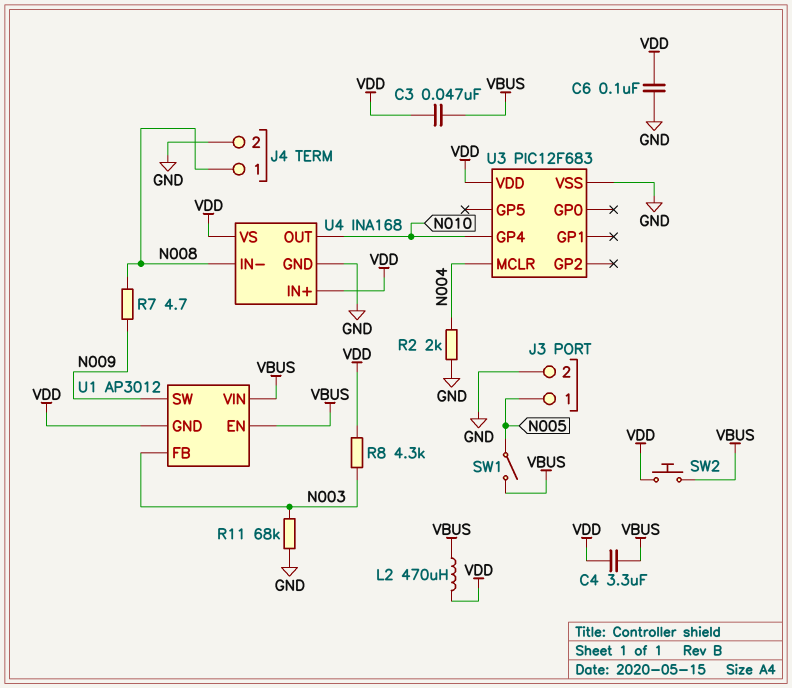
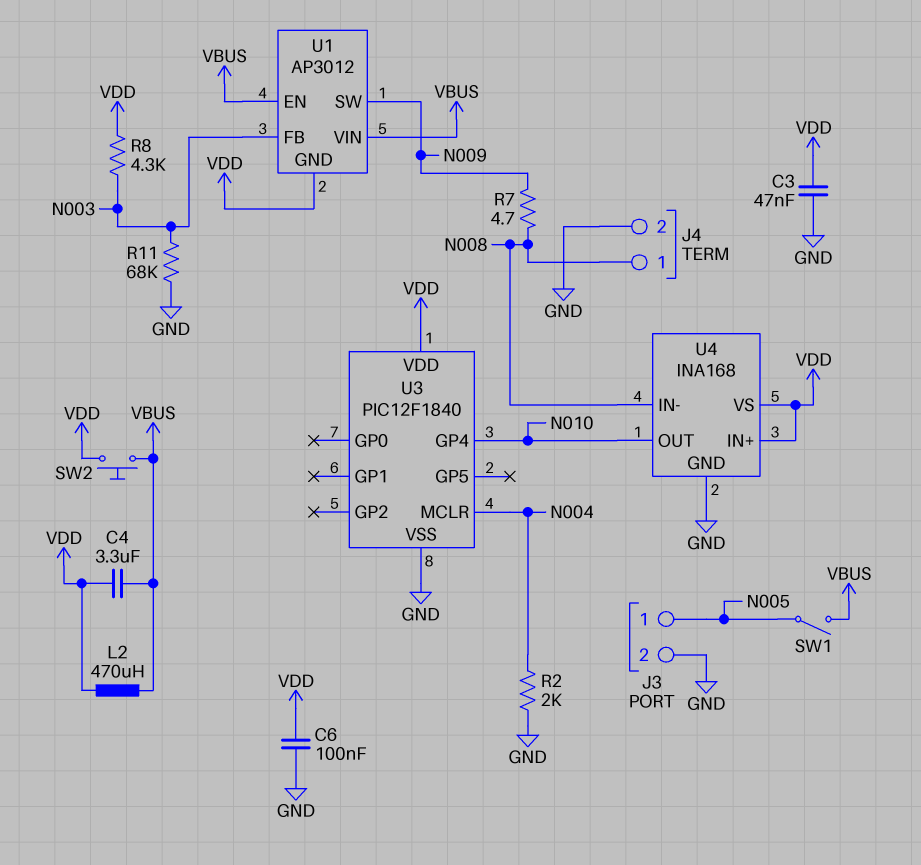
C3: 47nF (VBUS, VDD) -> 47nF (GND, VDD)
U3: PIC12F683 -> PIC12F1840

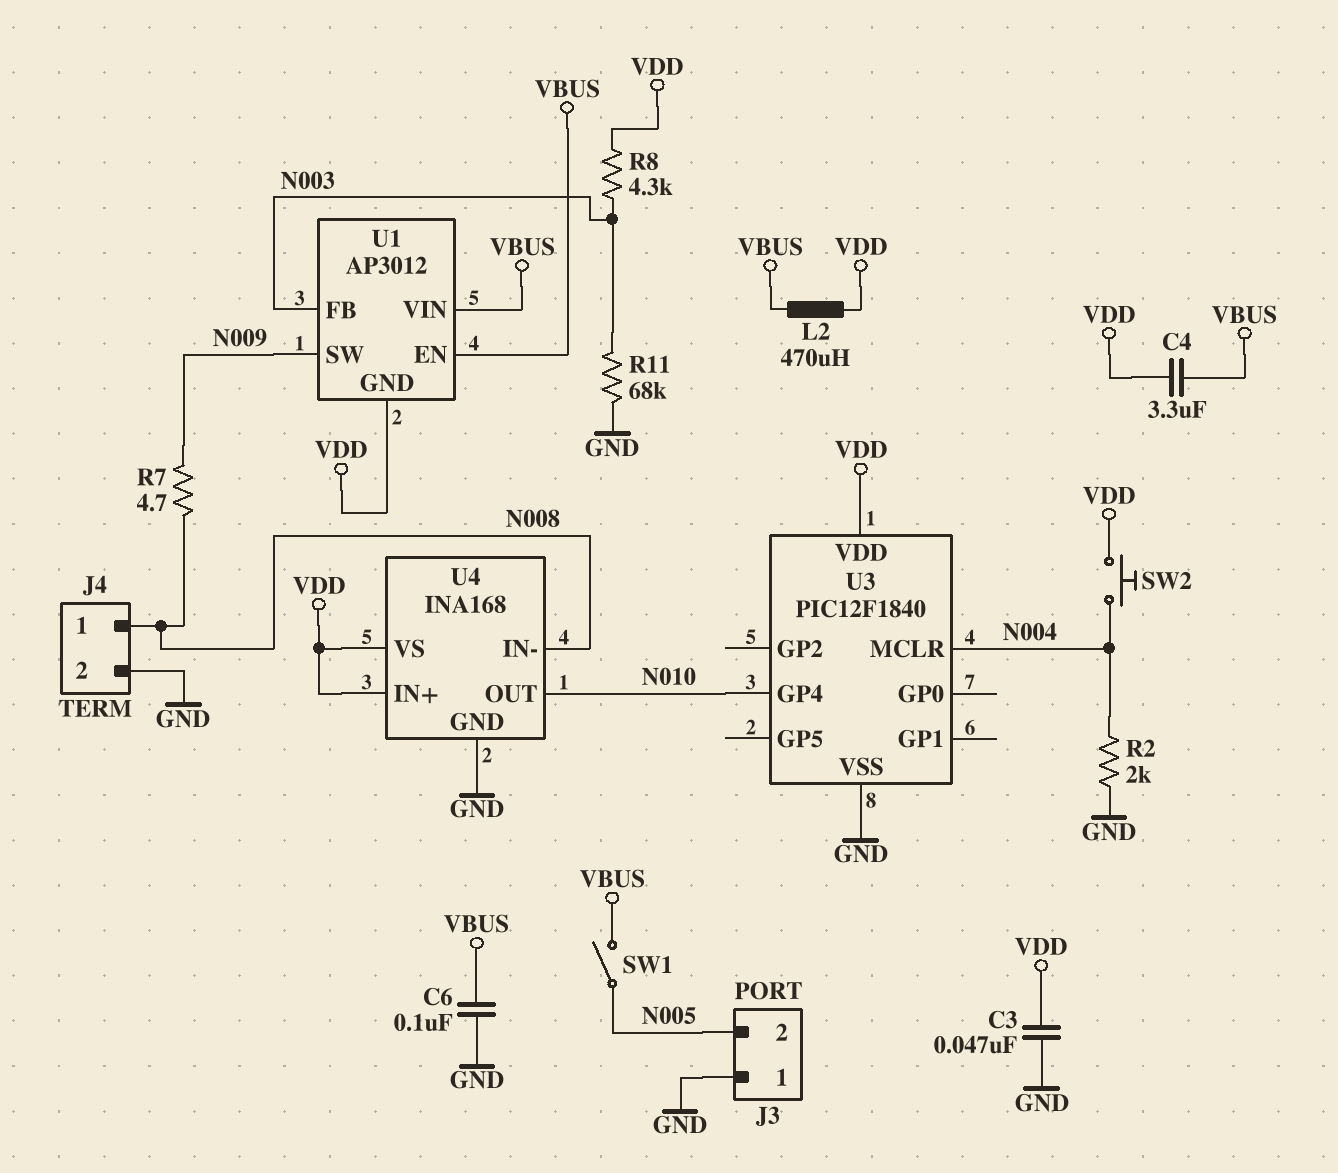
C6: 100nF (GND, VDD) -> 100nF (GND, VBUS)
J3 pin 1: N005 -> GND
J3 pin 2: GND -> N005
SW2: button (VBUS, VDD) -> button (N004, VDD)

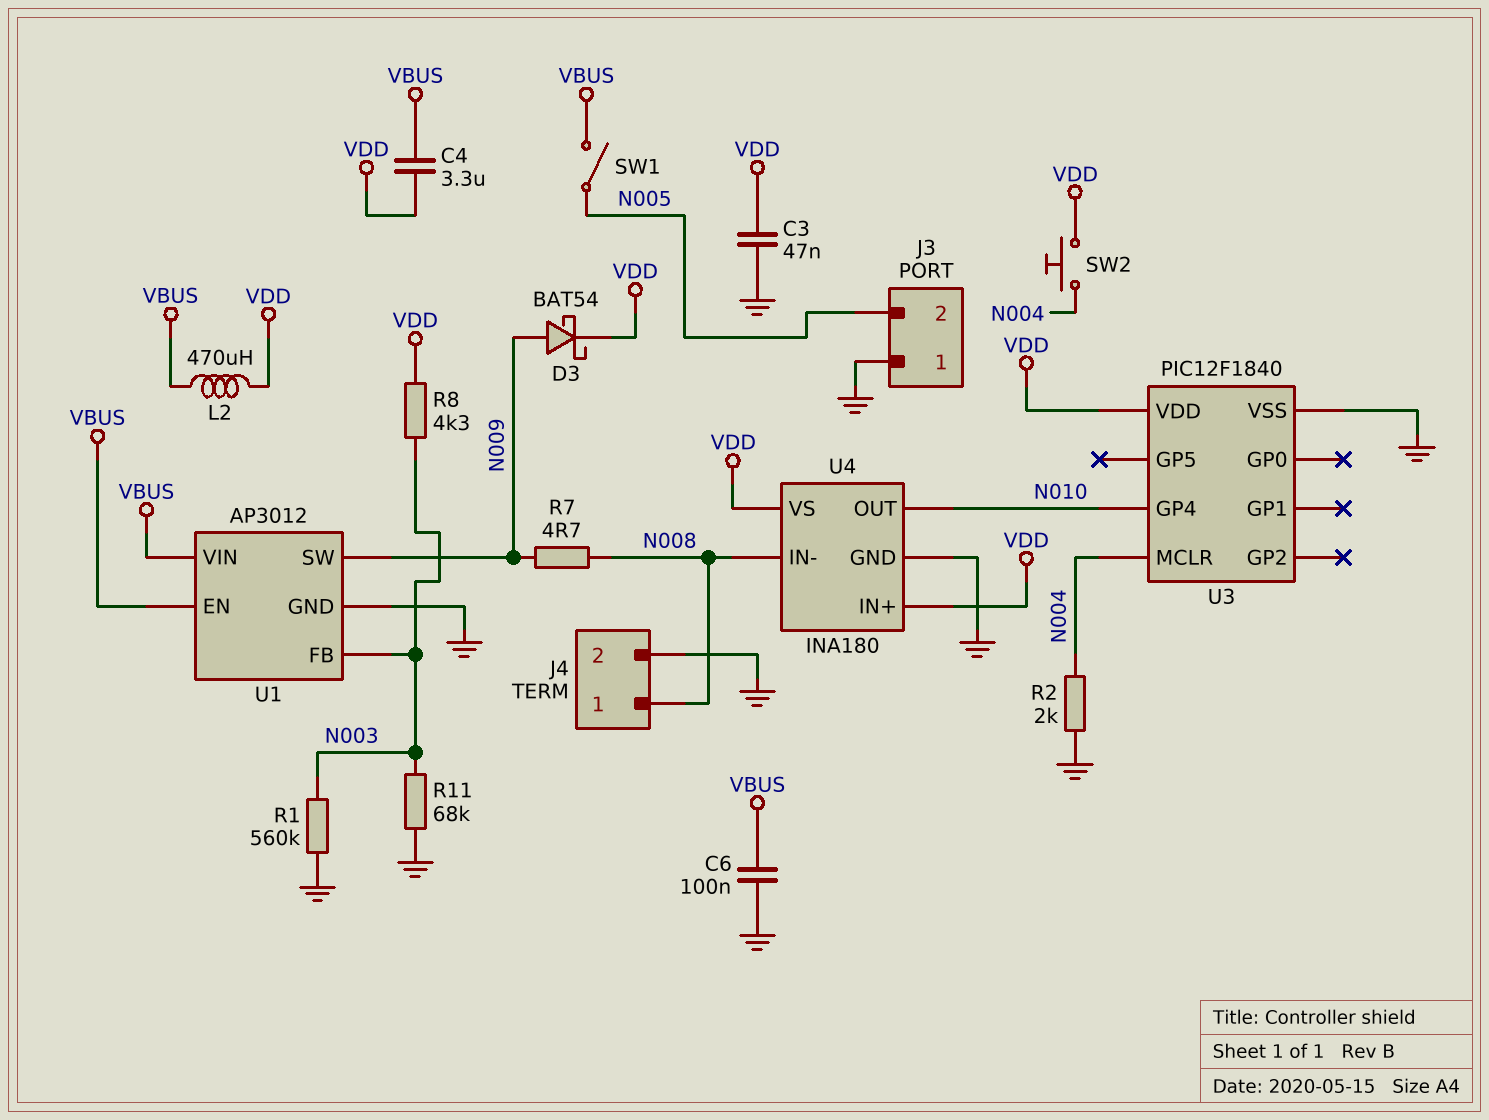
D3: none -> schottky BAT54 (A N009, K VDD)
R1: none -> 560k (GND, N003)
U1 pin GND: VDD -> GND
U4: INA168 -> INA180

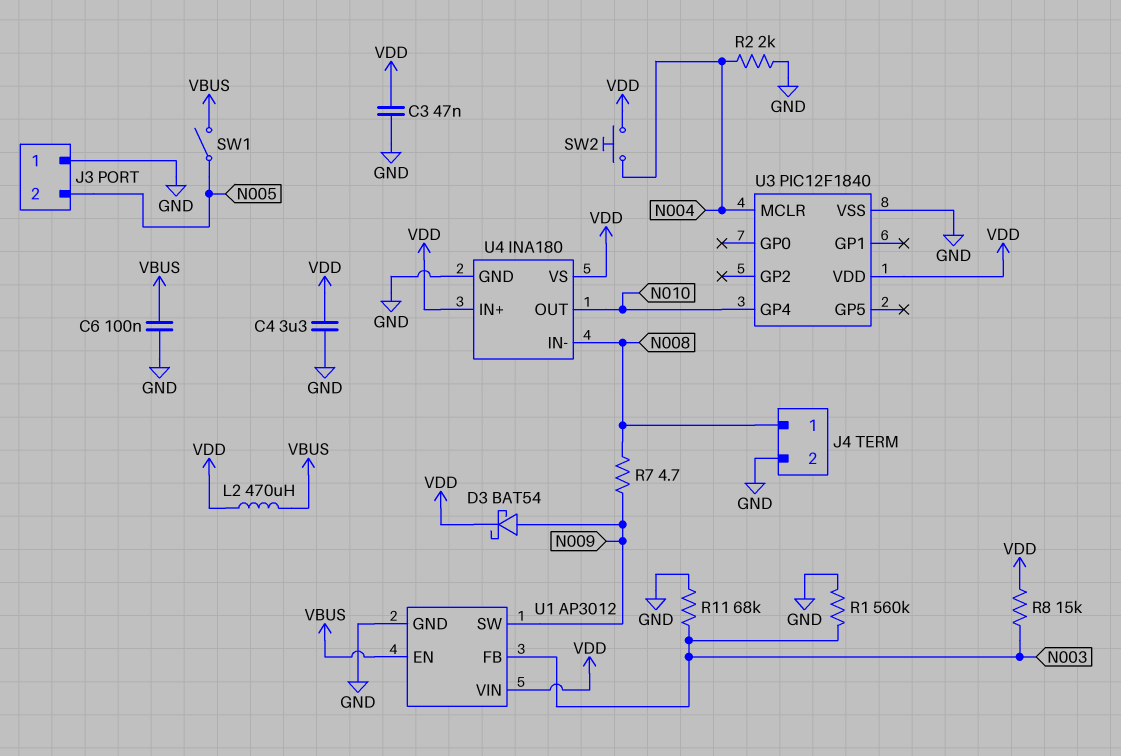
C4: 3.3uF (VBUS, VDD) -> 3.3uF (GND, VDD)
R8: 4.3k (N003, VDD) -> 15k (N003, VDD)
U1 pin VIN: VBUS -> VDD

